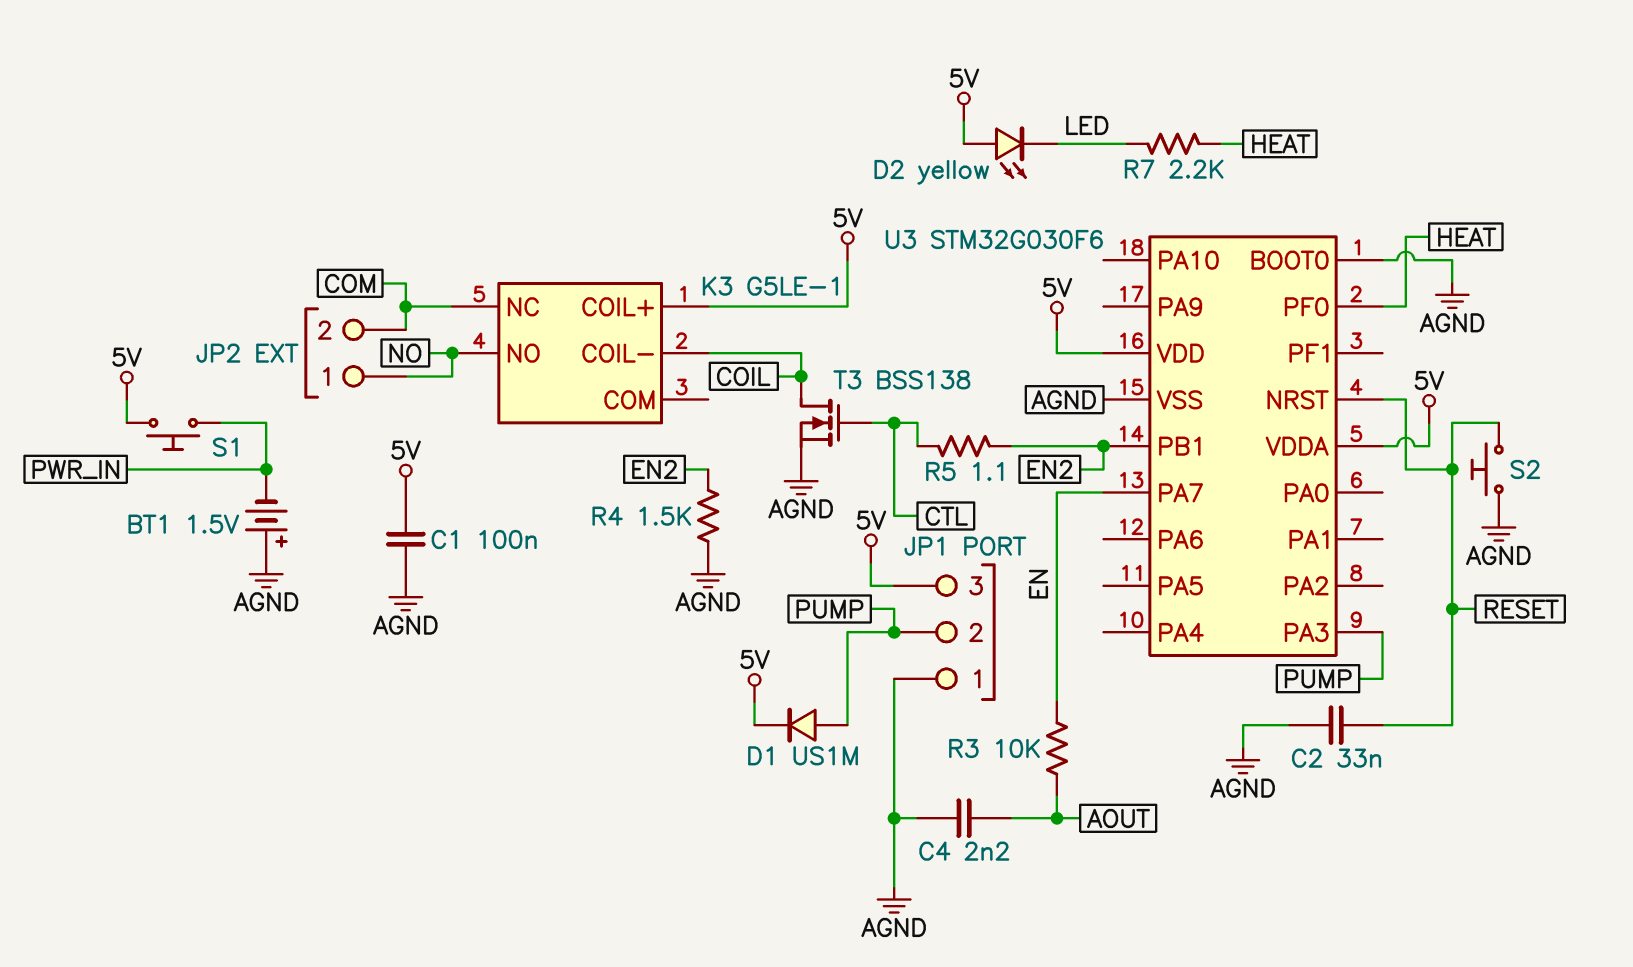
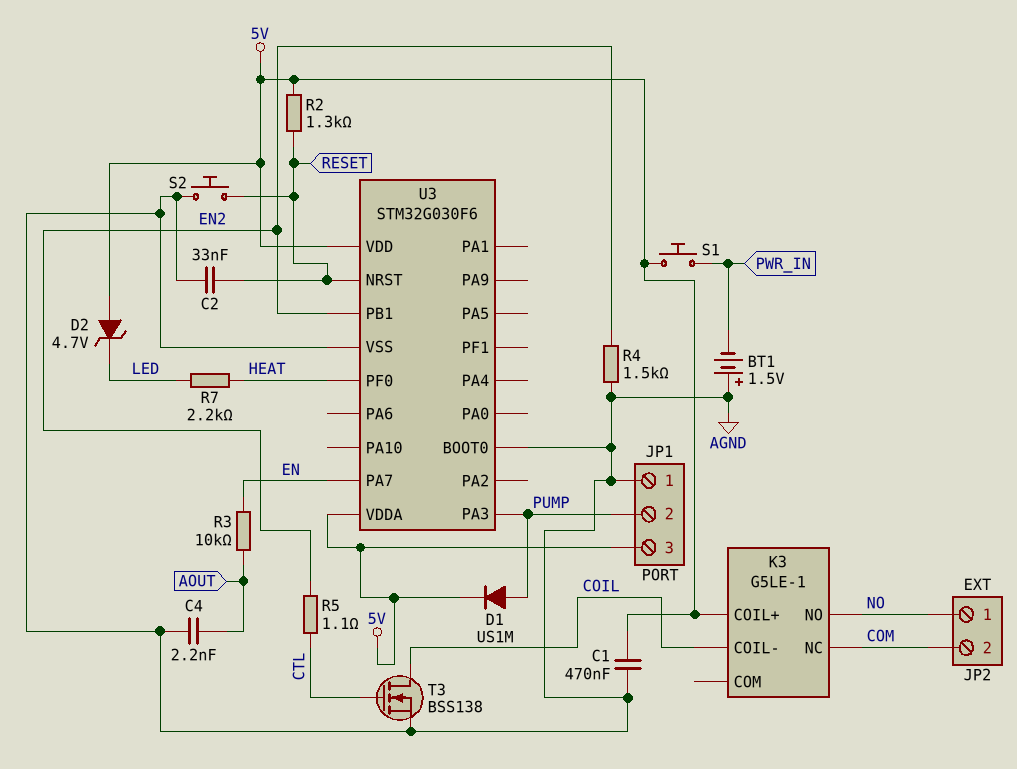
C1: 100nF (5V, AGND) -> 470nF (5V, AGND)
D2: LED yellow (A 5V, K LED) -> zener 4.7V (A 5V, K LED)
R2: none -> 1.3k (5V, RESET)

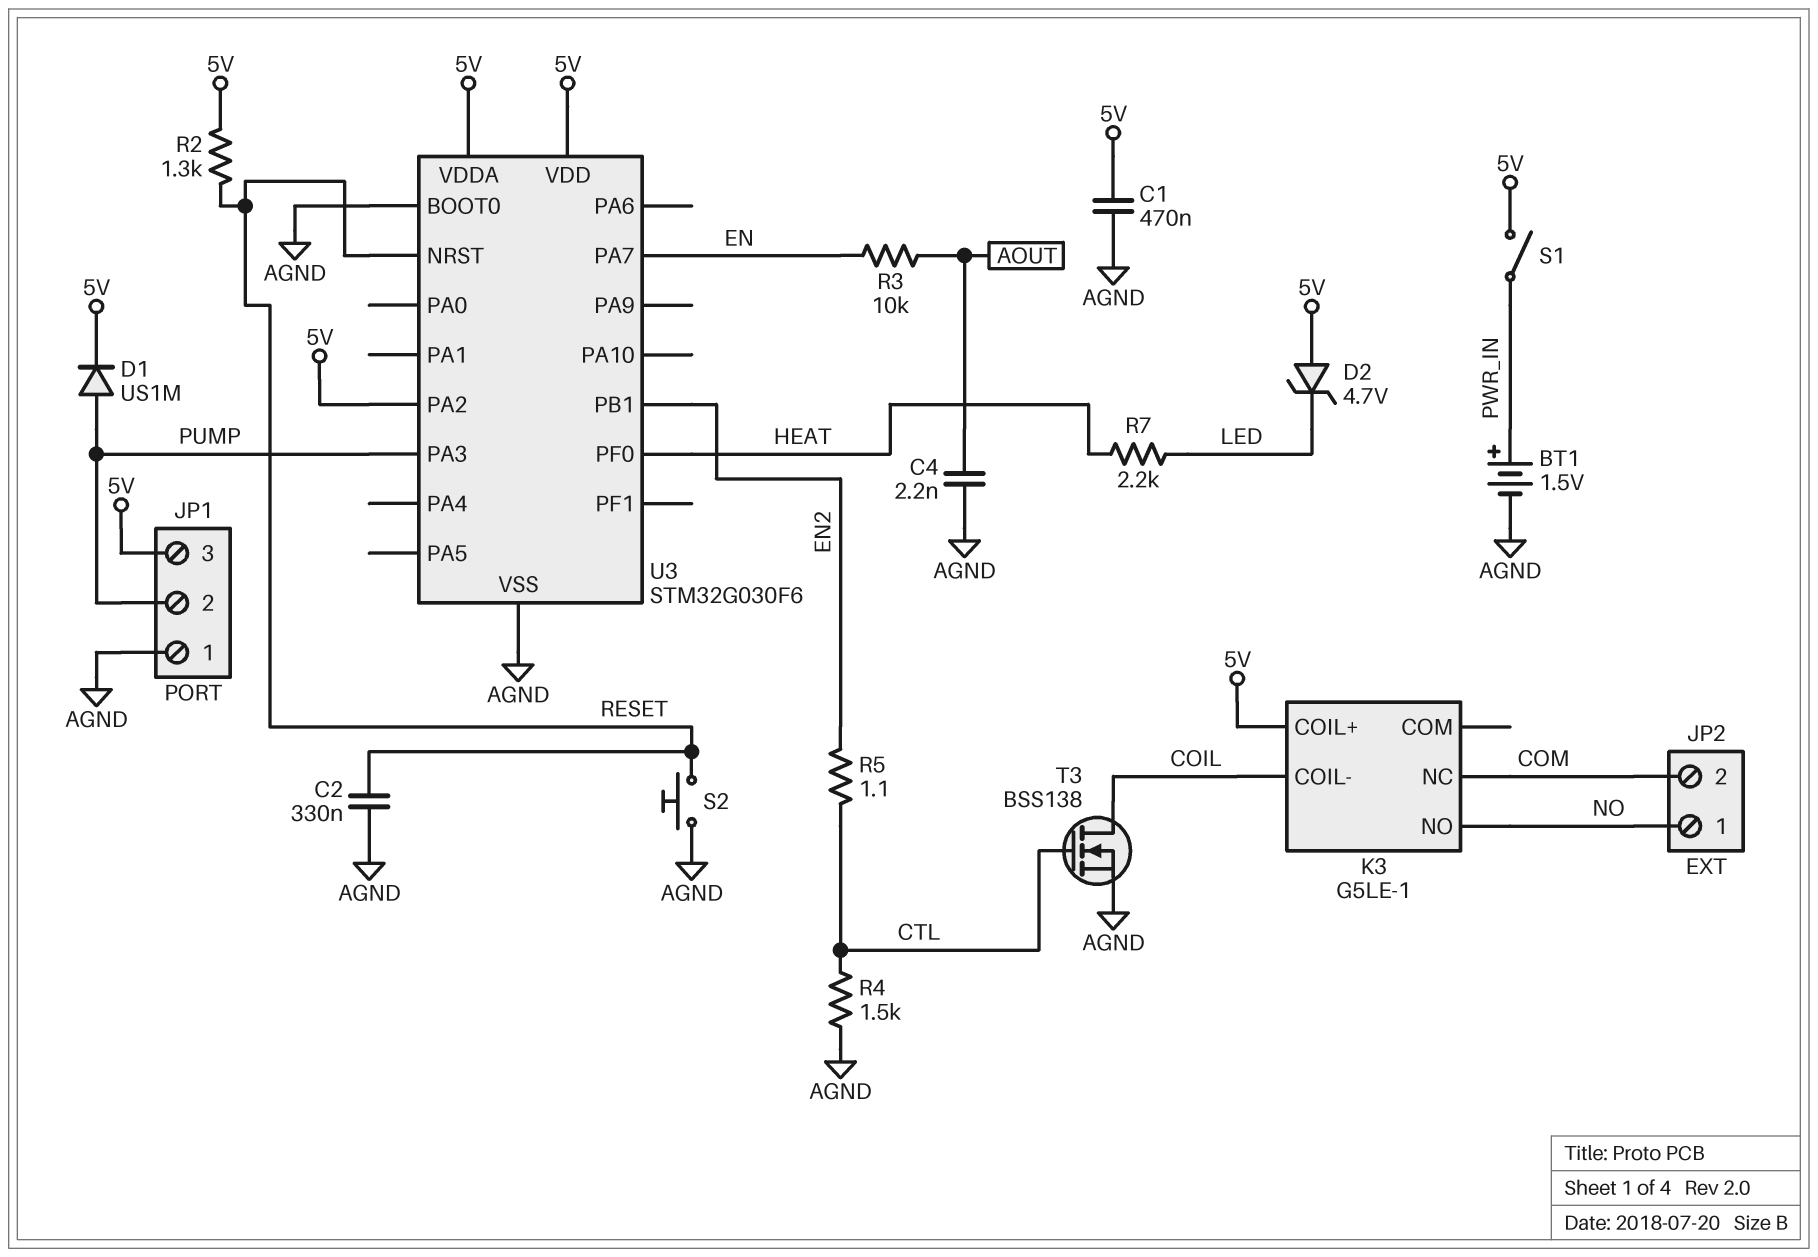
BT1: 1.5V (plus AGND, minus PWR_IN) -> 1.5V (plus PWR_IN, minus AGND)
C2: 33nF (AGND, RESET) -> 330nF (AGND, RESET)
R4: 1.5k (AGND, EN2) -> 1.5k (AGND, CTL)
S1: button (5V, PWR_IN) -> switch (5V, PWR_IN)
U3 pin PA2: none -> 5V

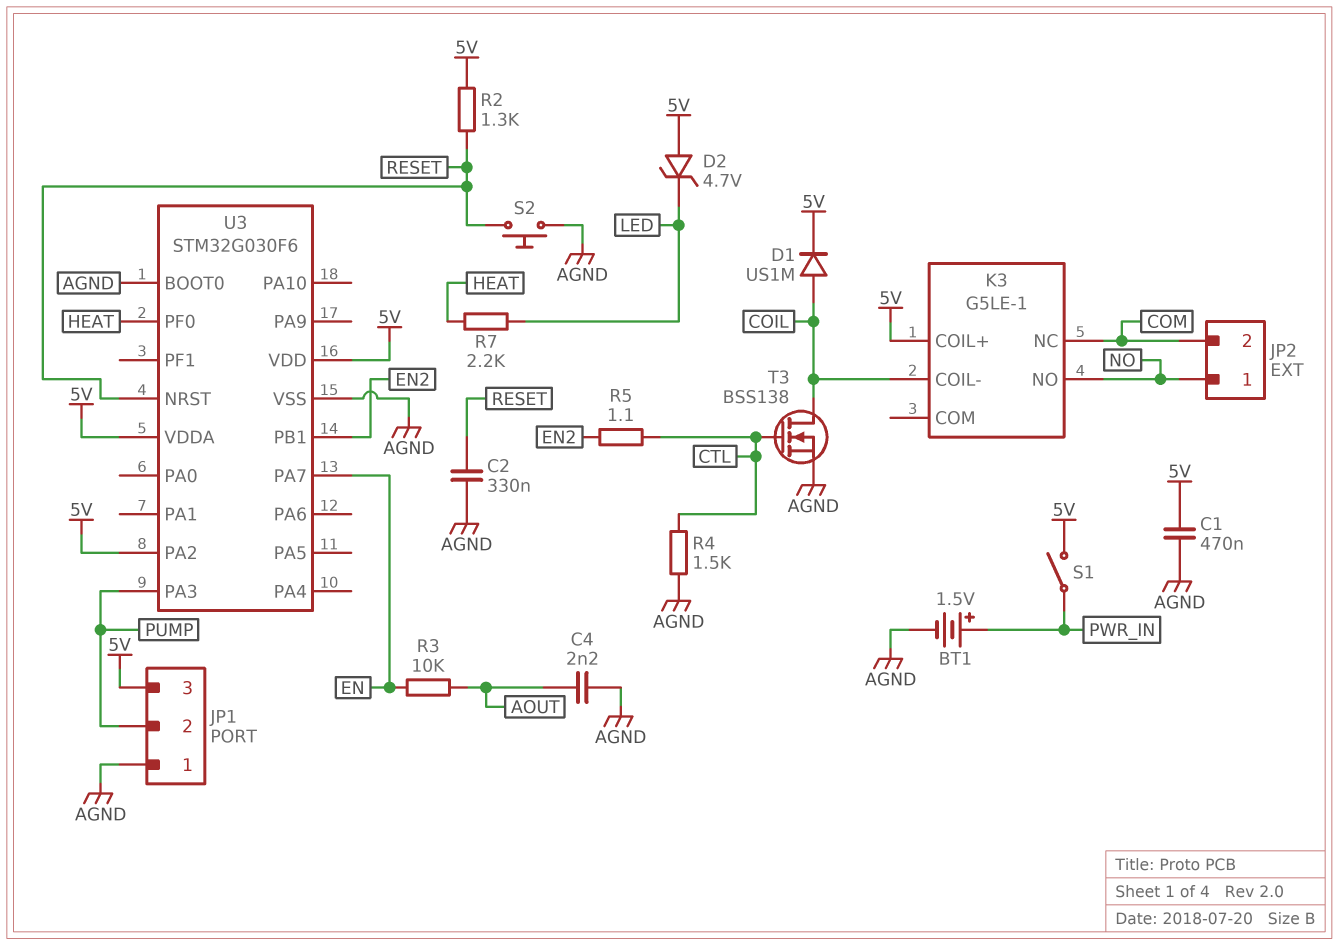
D1: diode US1M (A PUMP, K 5V) -> diode US1M (A COIL, K 5V)

